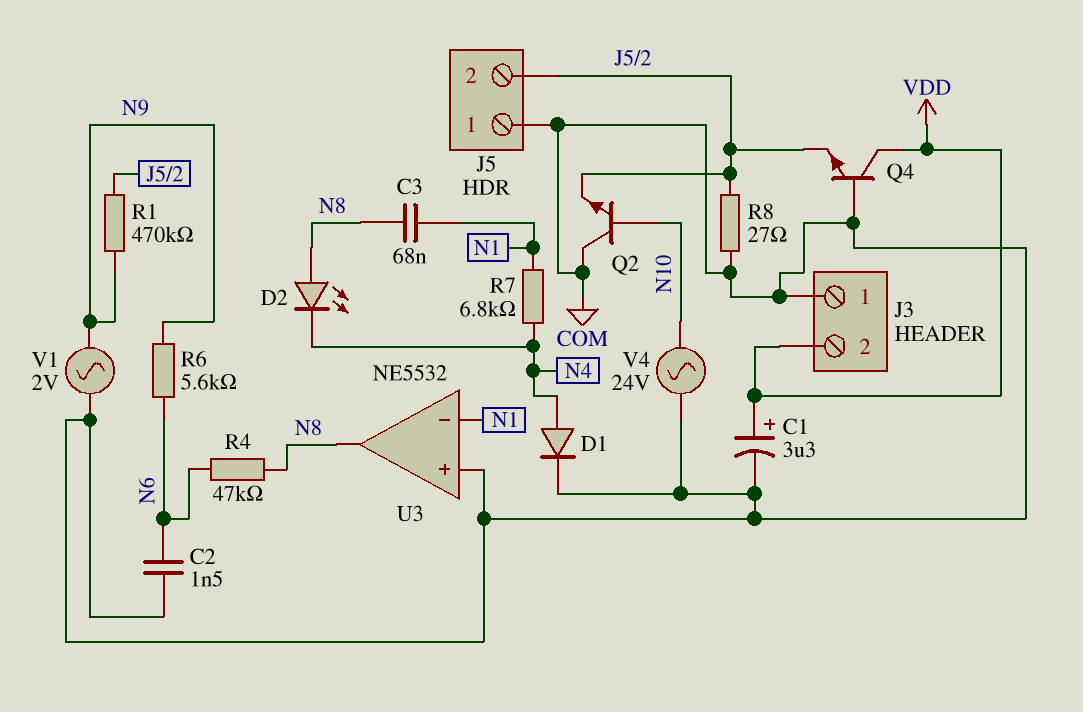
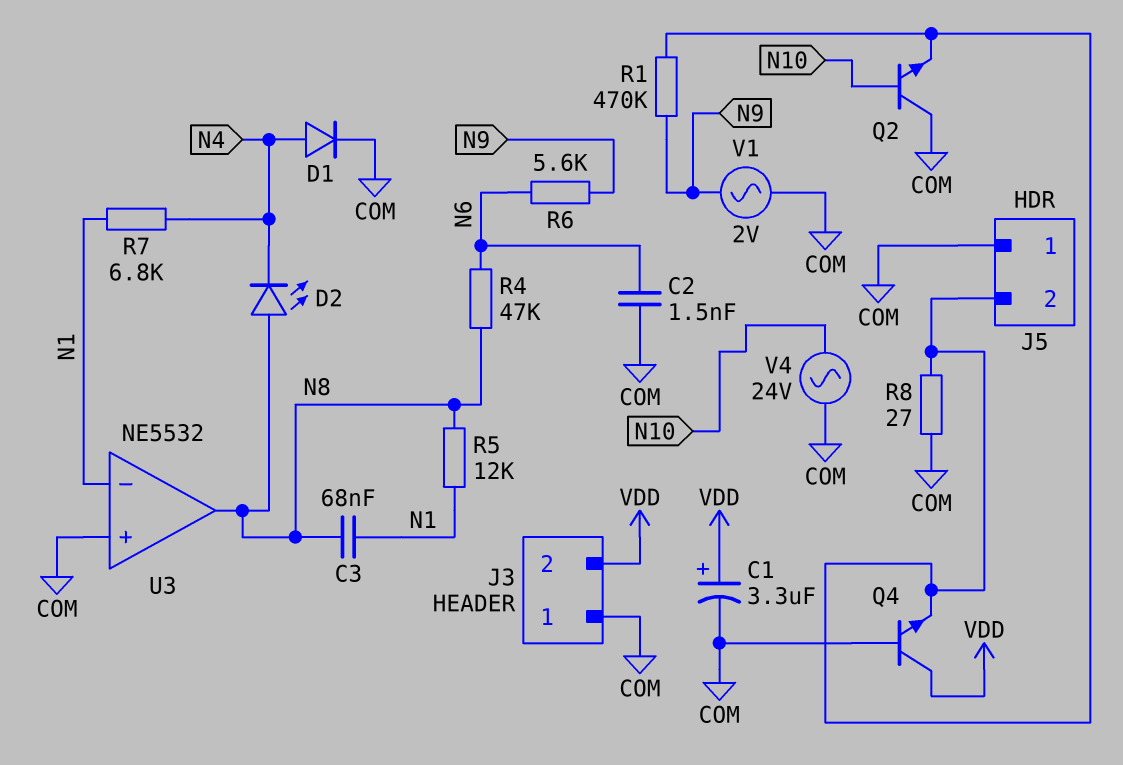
R5: none -> 12k (N1, N8)

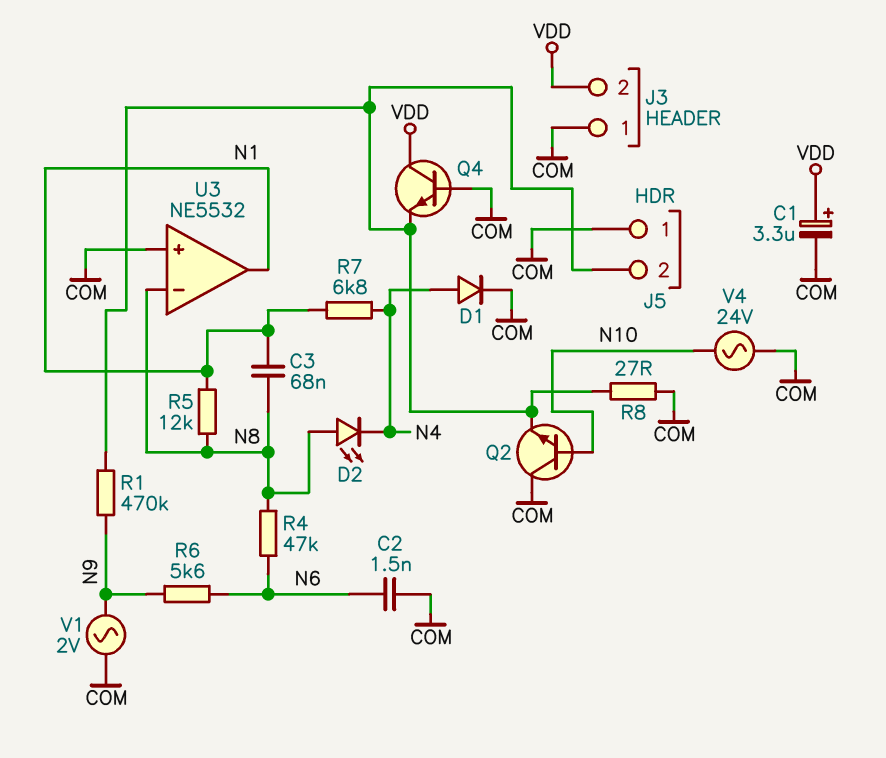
U3 pin in-: N1 -> N8
U3 pin out: N8 -> N1

